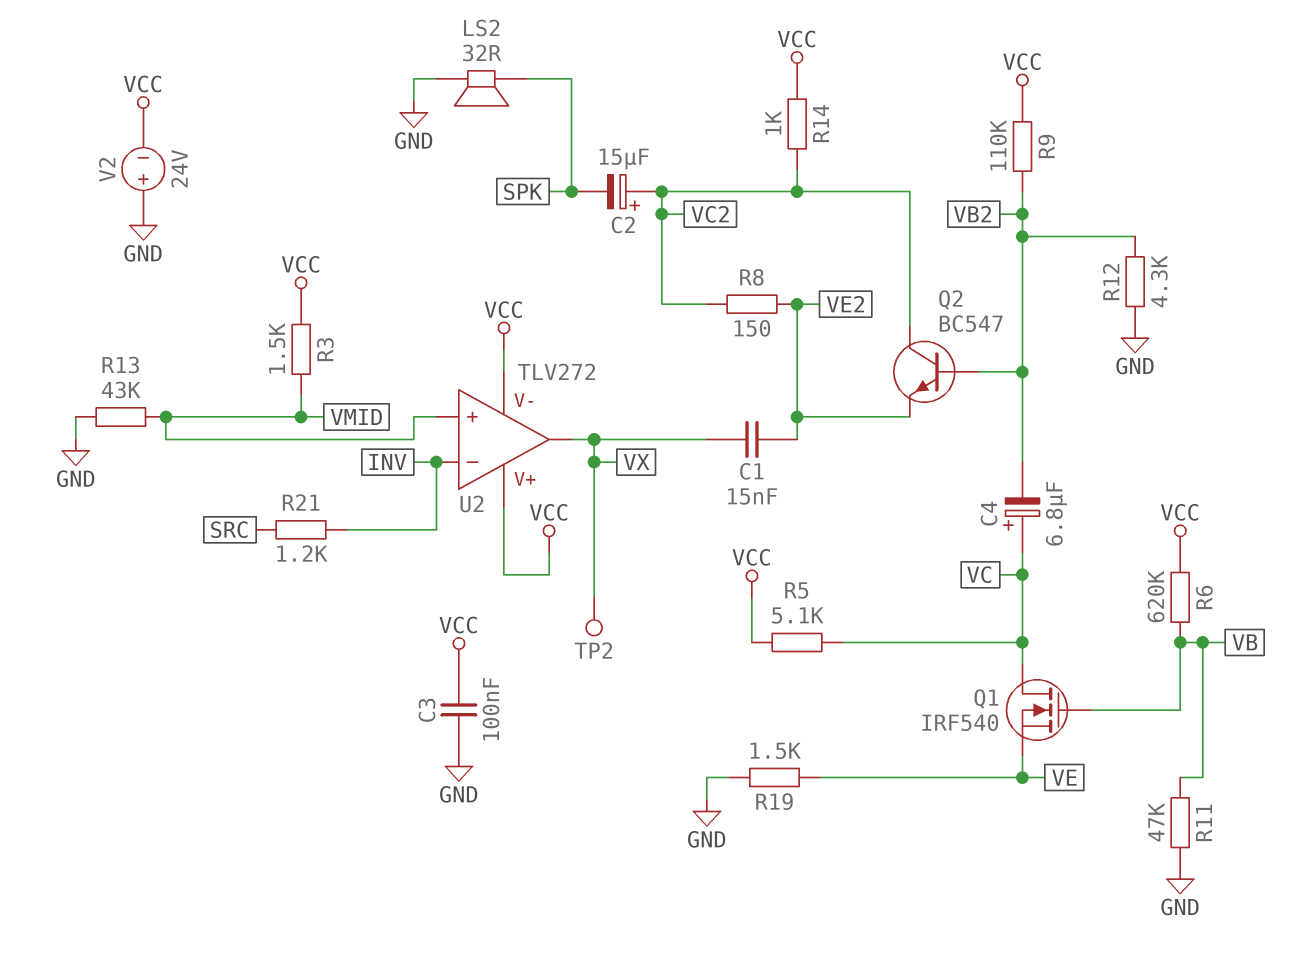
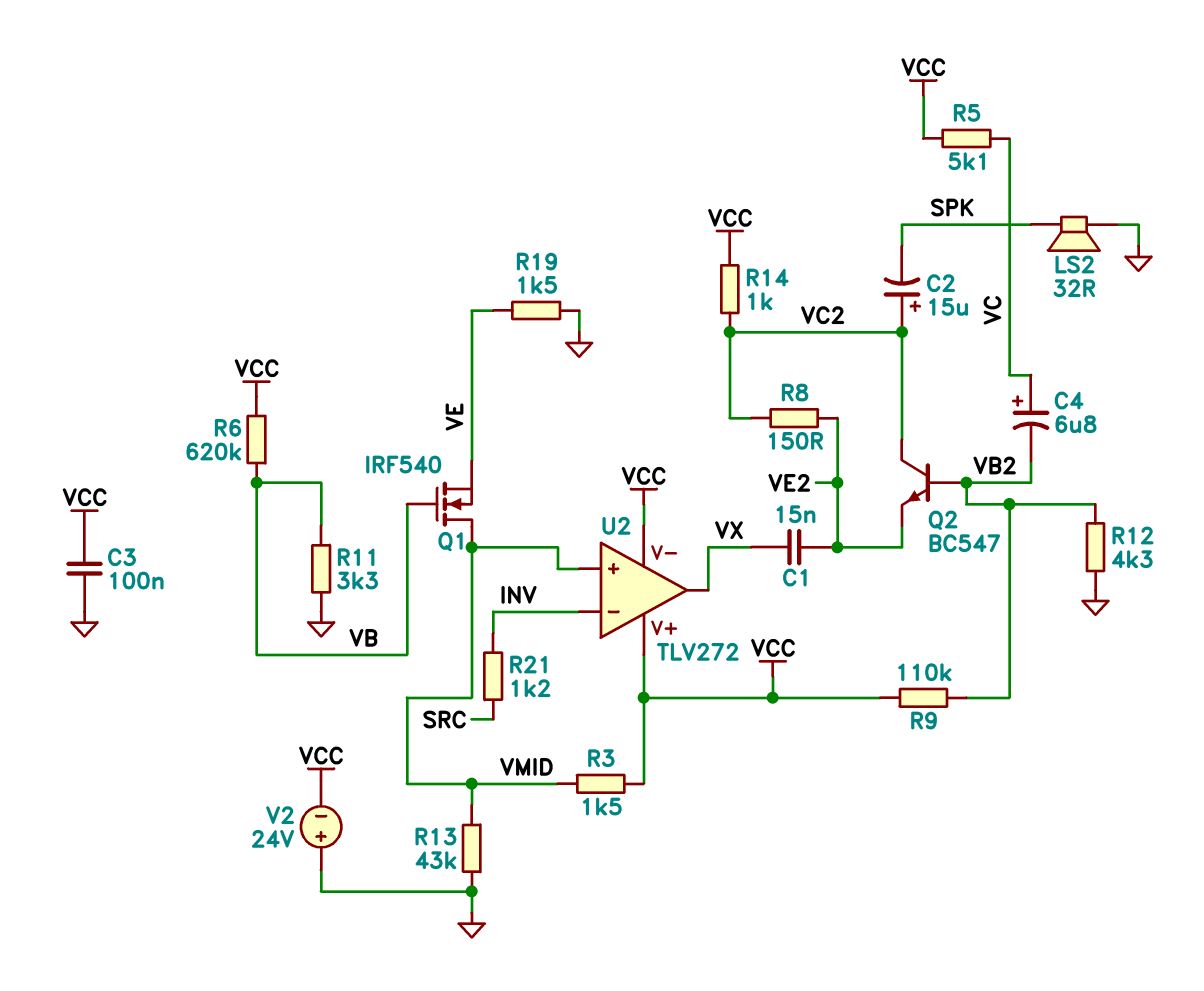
Q1: NMOS IRF540 (G VB, D VC, S VE) -> NMOS IRF540 (G VB, D VMID, S VE)
R11: 47k (GND, VB) -> 3.3k (GND, VB)
TP2: test point (VX) -> none

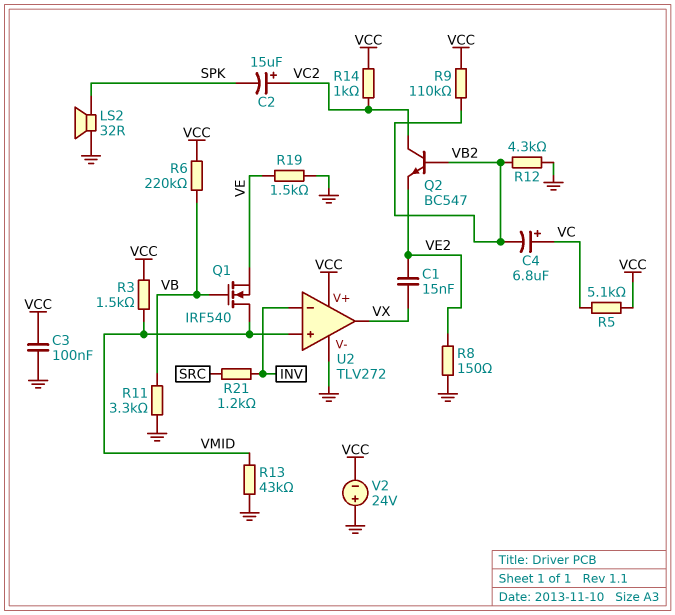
R6: 620k (VB, VCC) -> 220k (VB, VCC)
R8: 150 (VC2, VE2) -> 150 (GND, VE2)
U2 pin V-: VCC -> GND

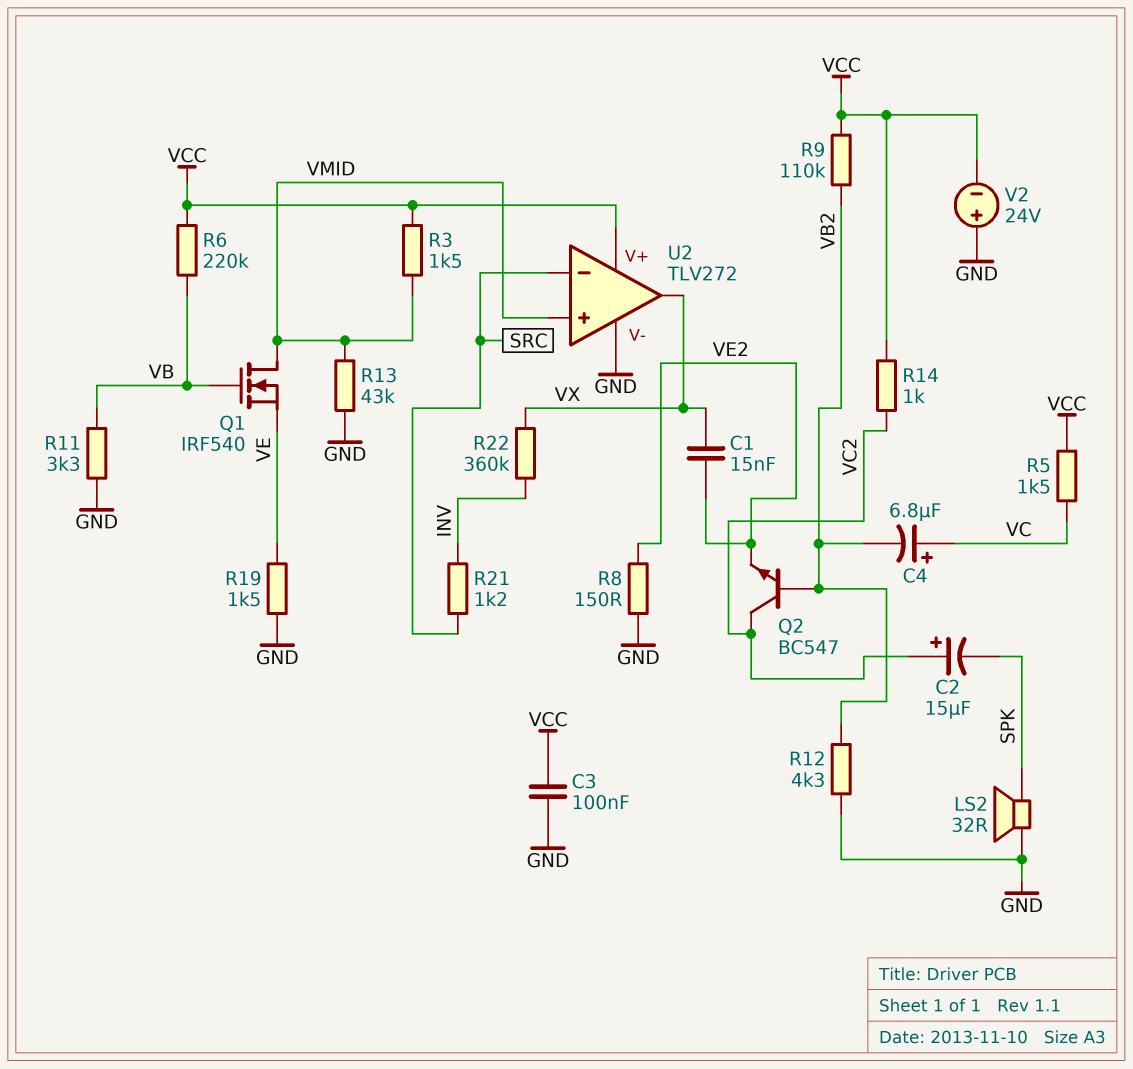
R5: 5.1k (VC, VCC) -> 1.5k (VC, VCC)
R22: none -> 360k (INV, VX)
U2 pin in-: INV -> SRC

